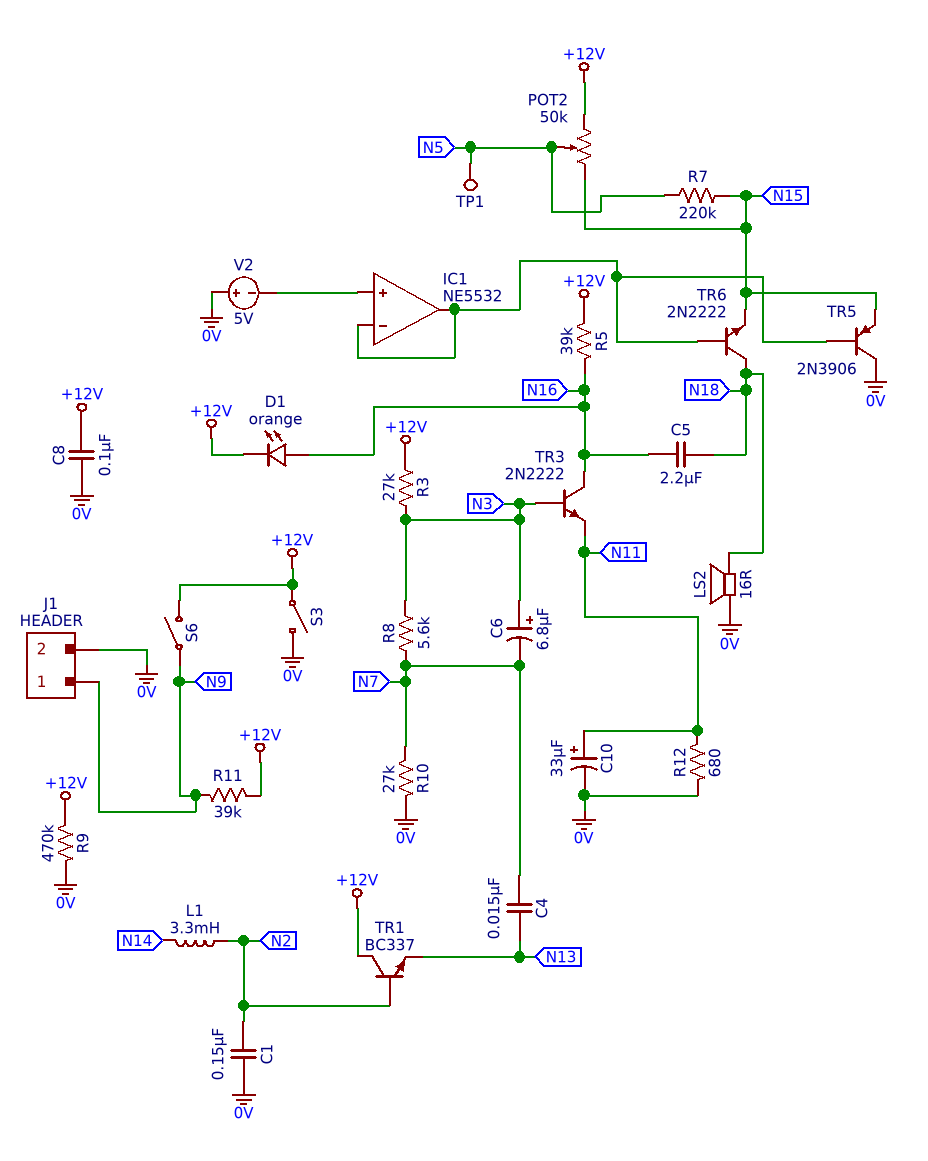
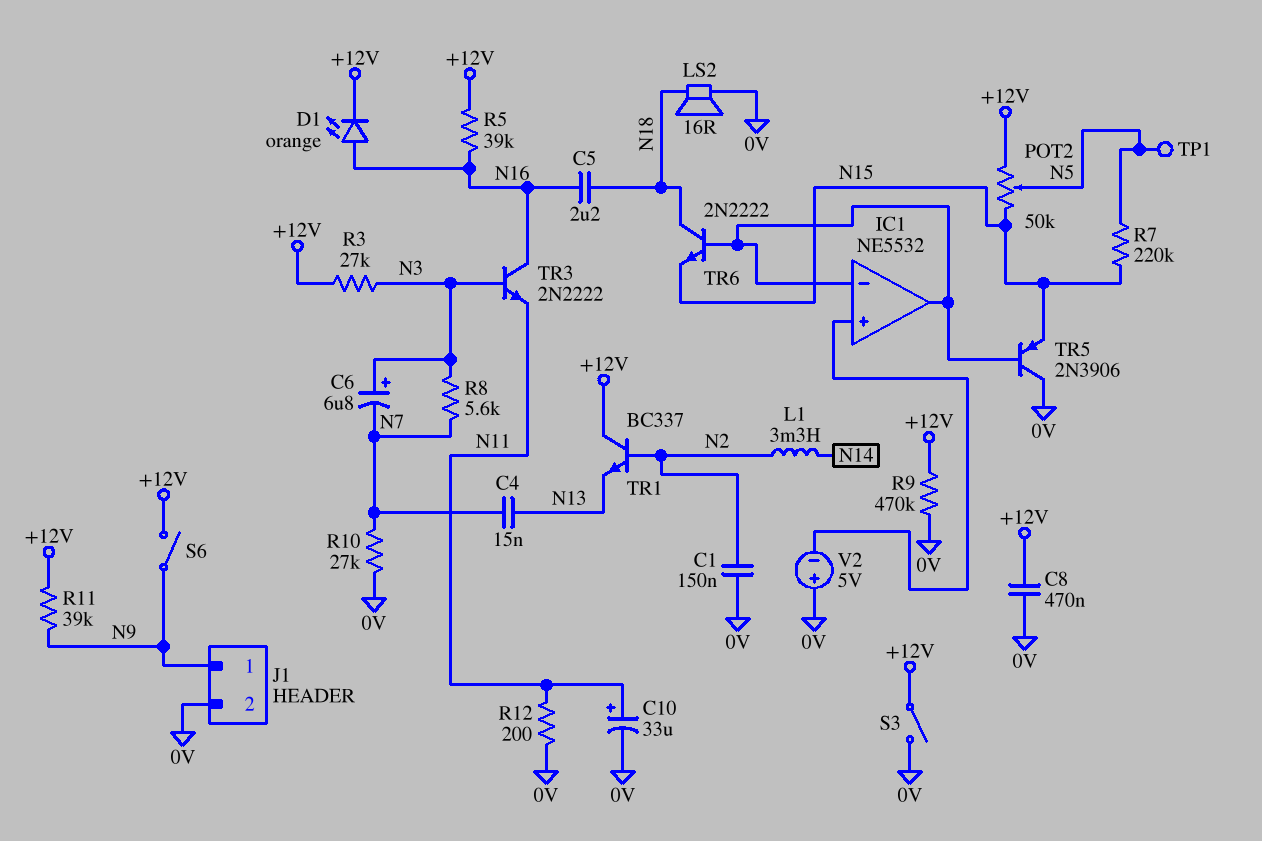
C8: 100nF (+12V, 0V) -> 470nF (+12V, 0V)
R12: 680 (0V, N11) -> 200 (0V, N11)

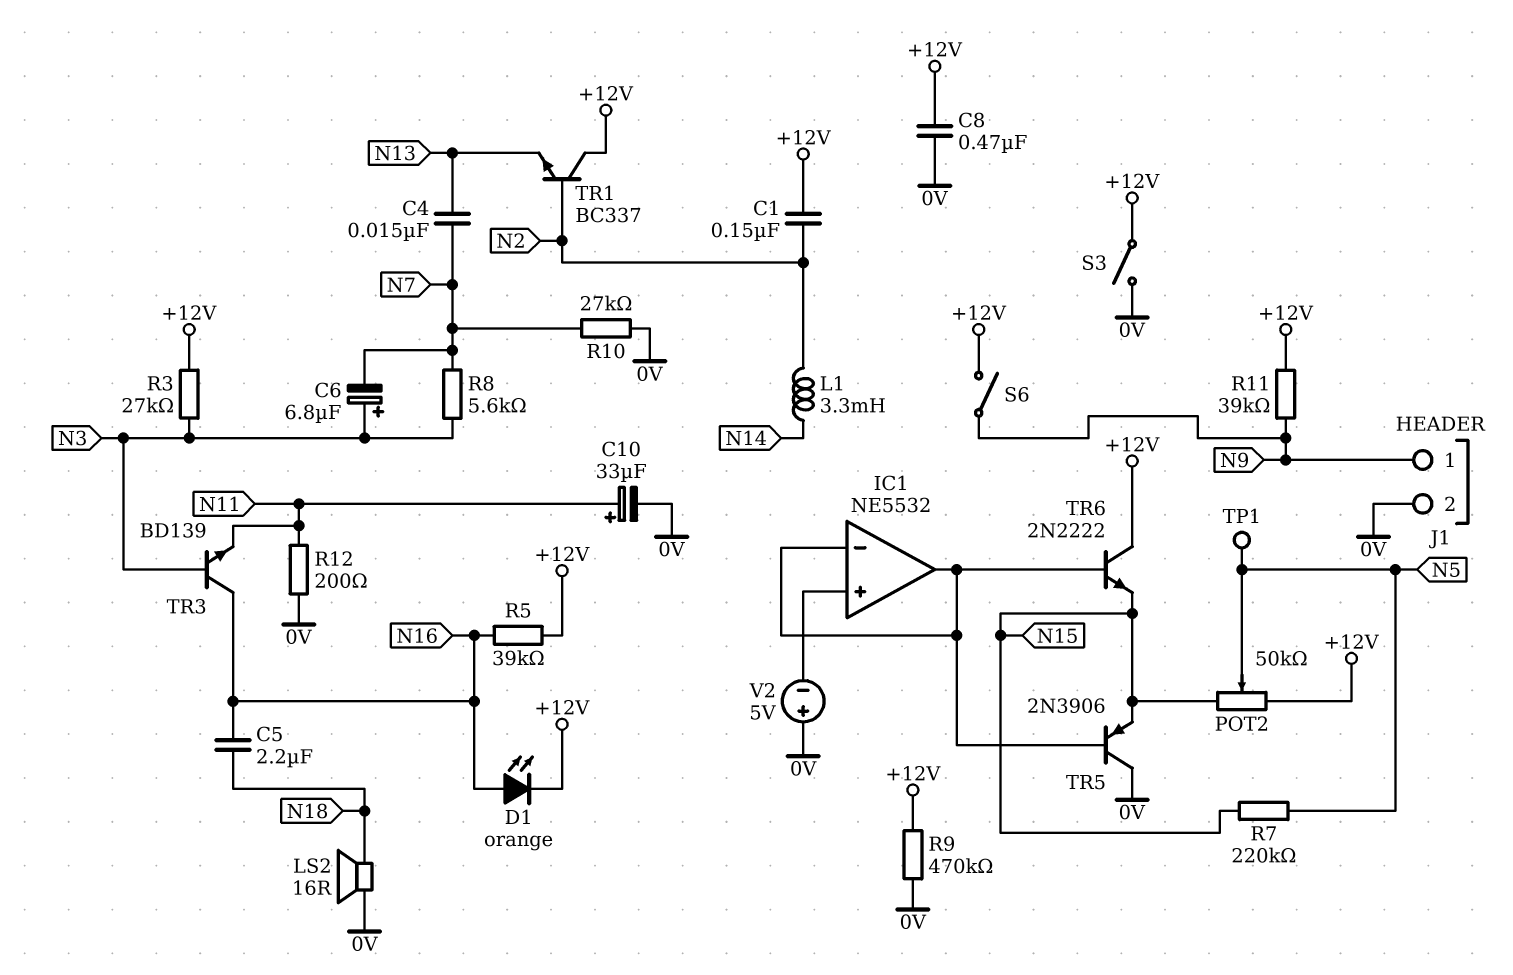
C1: 150nF (0V, N2) -> 150nF (+12V, N2)
TR3: NPN 2N2222 (B N3, C N16, E N11) -> NPN BD139 (B N3, C N16, E N11)
TR6: NPN 2N2222 (B IC1/in-, C N18, E N15) -> NPN 2N2222 (B IC1/in-, C +12V, E N15)

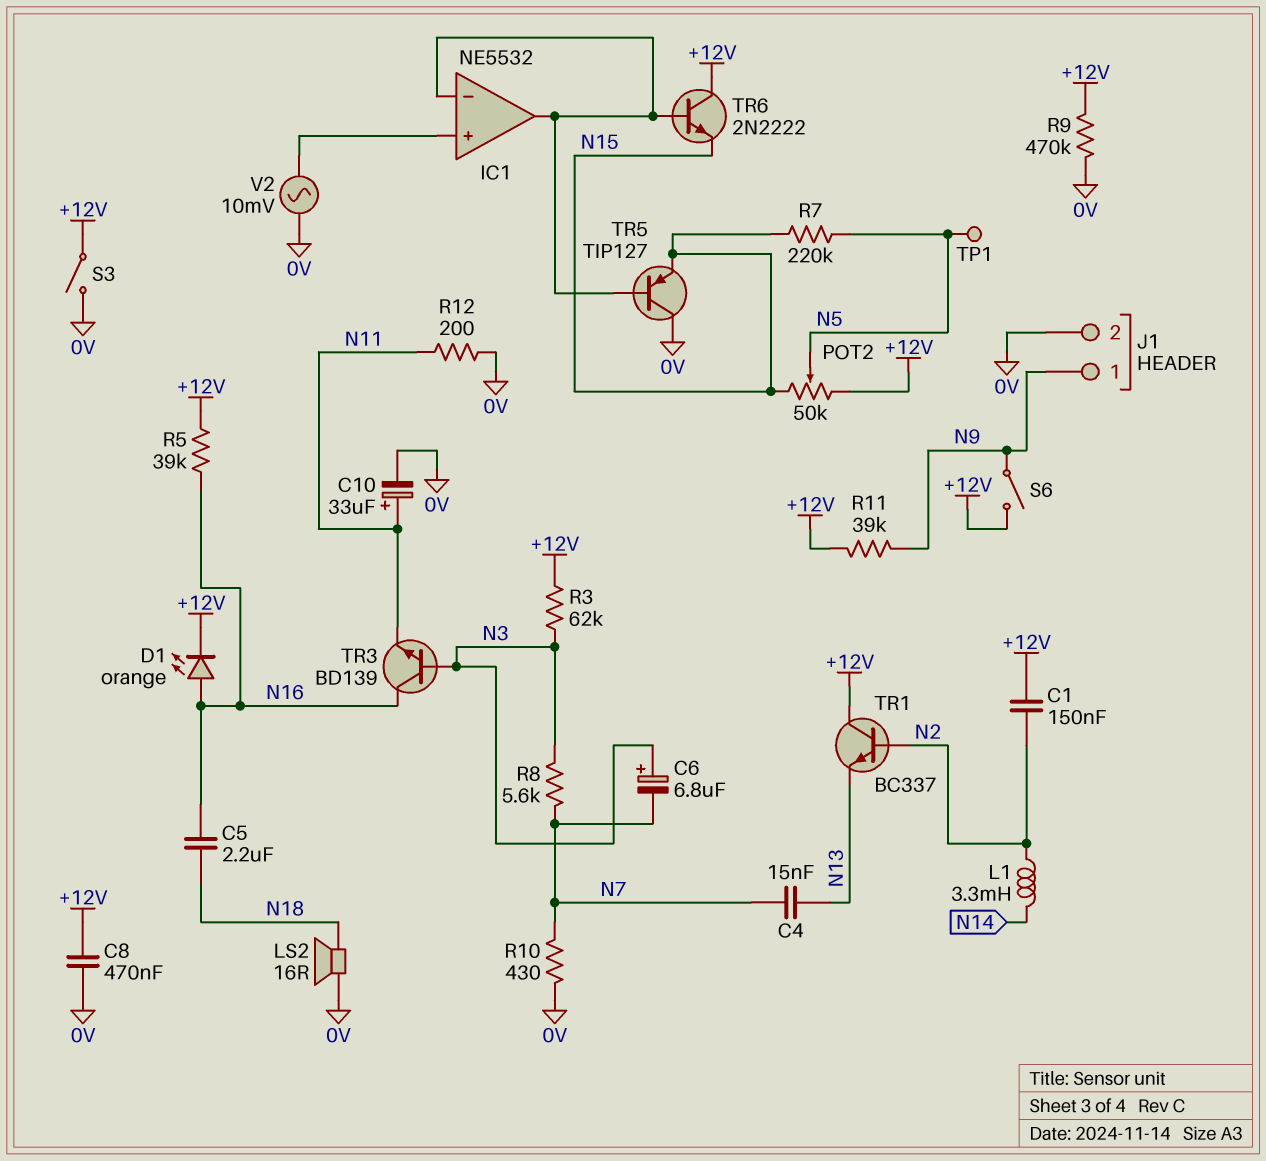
R3: 27k (+12V, N3) -> 62k (+12V, N3)
R10: 27k (0V, N7) -> 430 (0V, N7)
TR5: PNP 2N3906 (B IC1/in-, C 0V, E N15) -> PNP TIP127 (B IC1/in-, C 0V, E N15)
V2: 5V (plus 0V, minus IC1/in+) -> AC 10mV (0V, IC1/in+)

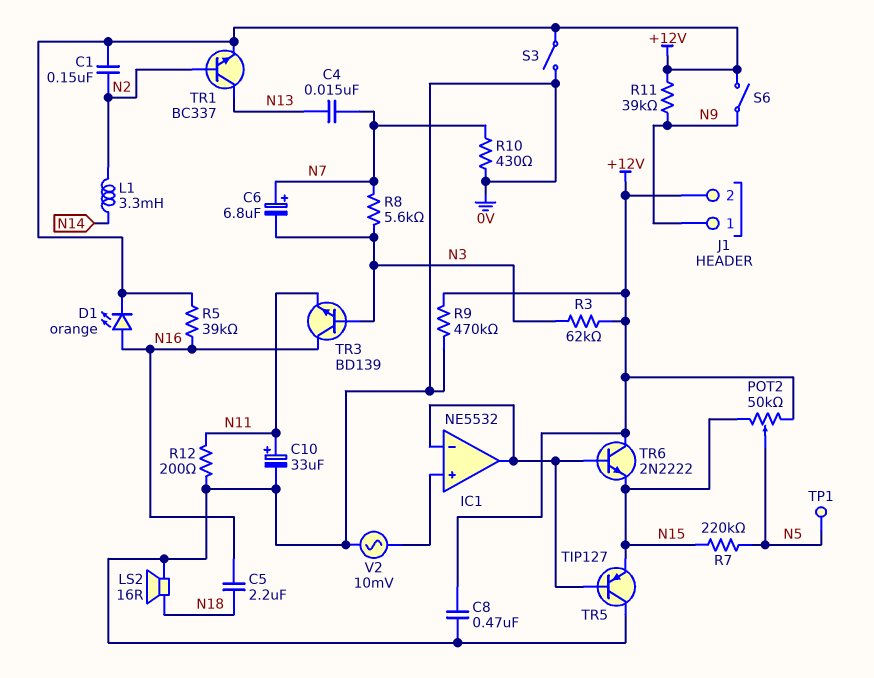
C6: 6.8uF (plus N3, minus N7) -> 6.8uF (plus N7, minus N3)
J1 pin 2: 0V -> +12V
TR1: NPN BC337 (B N2, C +12V, E N13) -> NPN BC337 (B N2, C N13, E +12V)

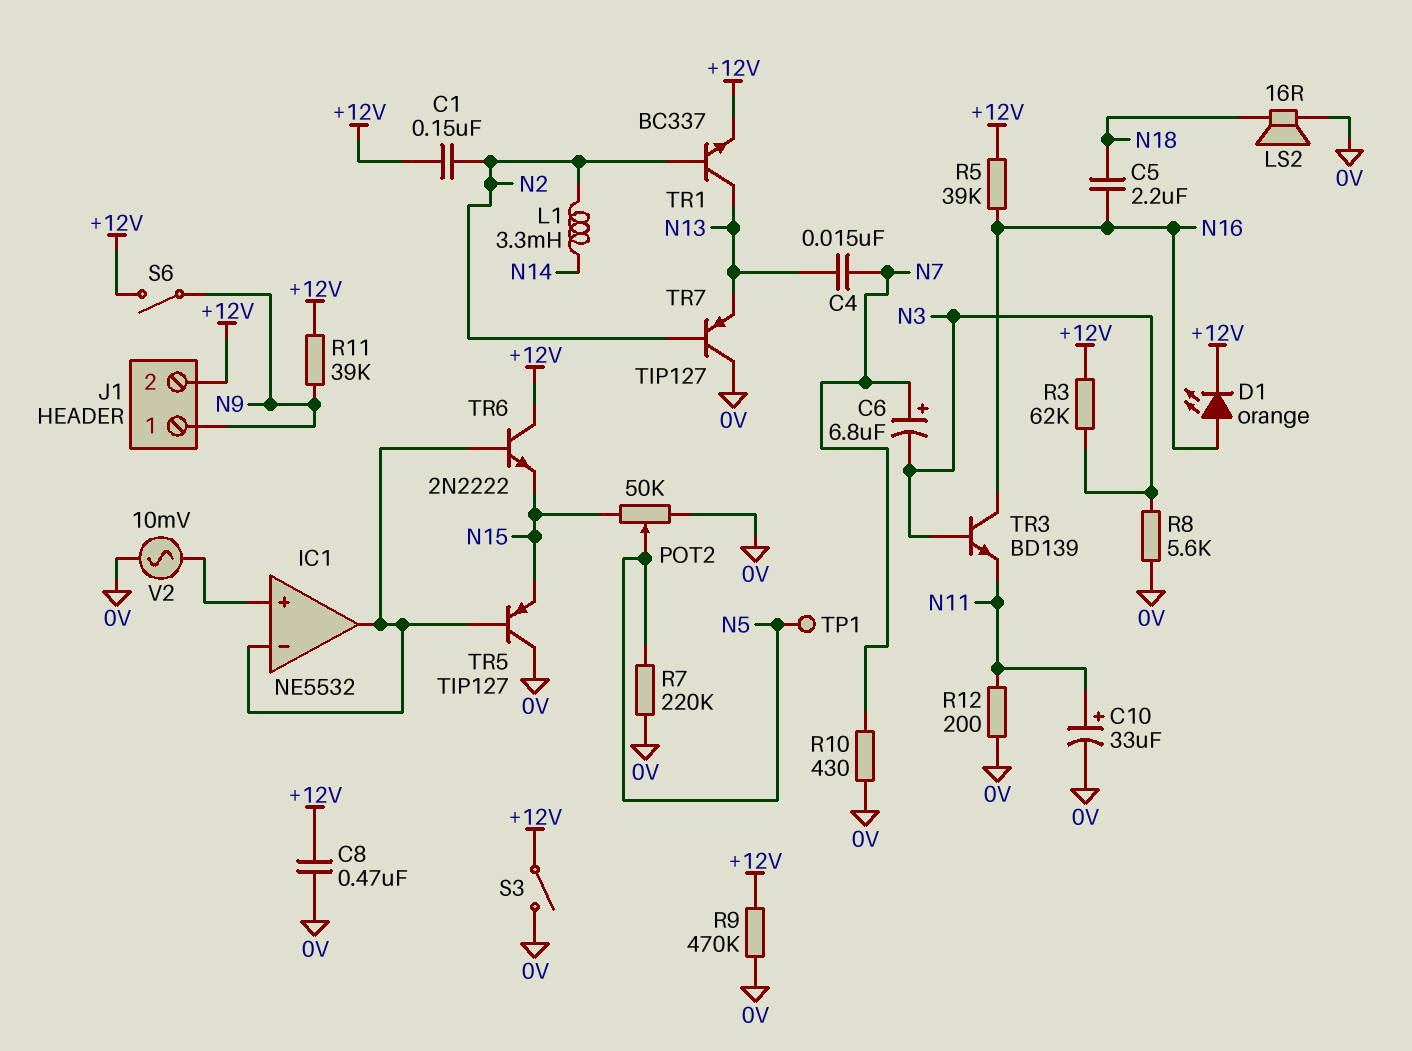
POT2: 50k (+12V, N15, wiper N5) -> 50k (0V, N15, wiper N5)
R7: 220k (N5, N15) -> 220k (0V, N5)
R8: 5.6k (N3, N7) -> 5.6k (0V, N3)
TR7: none -> PNP TIP127 (B N2, C 0V, E N13)

